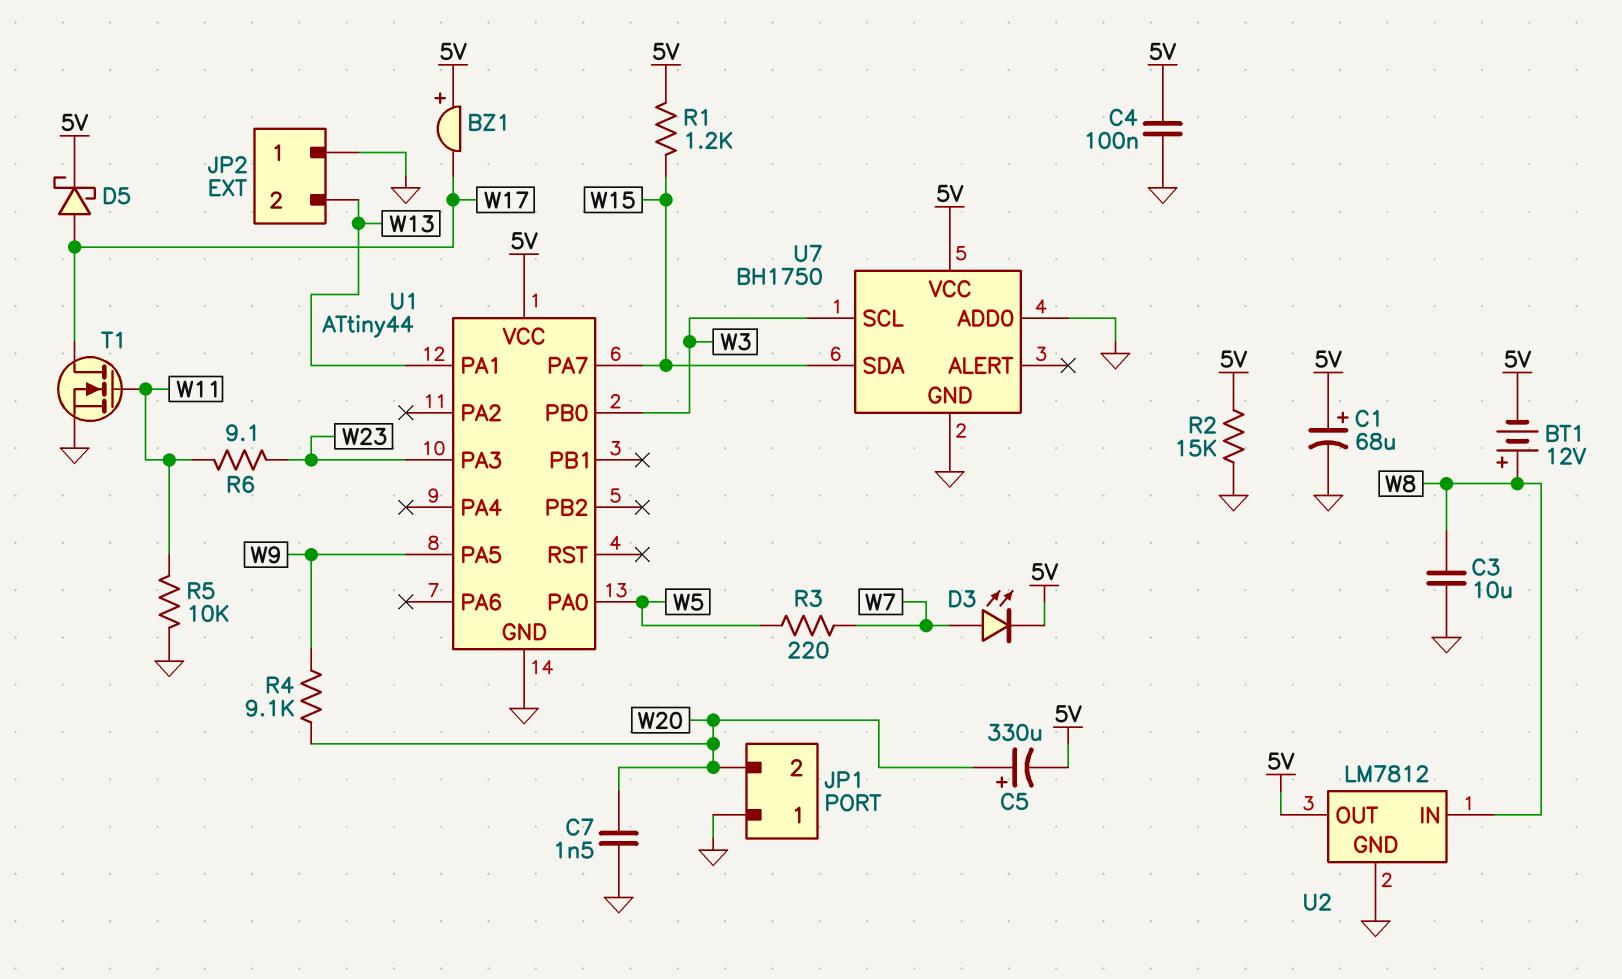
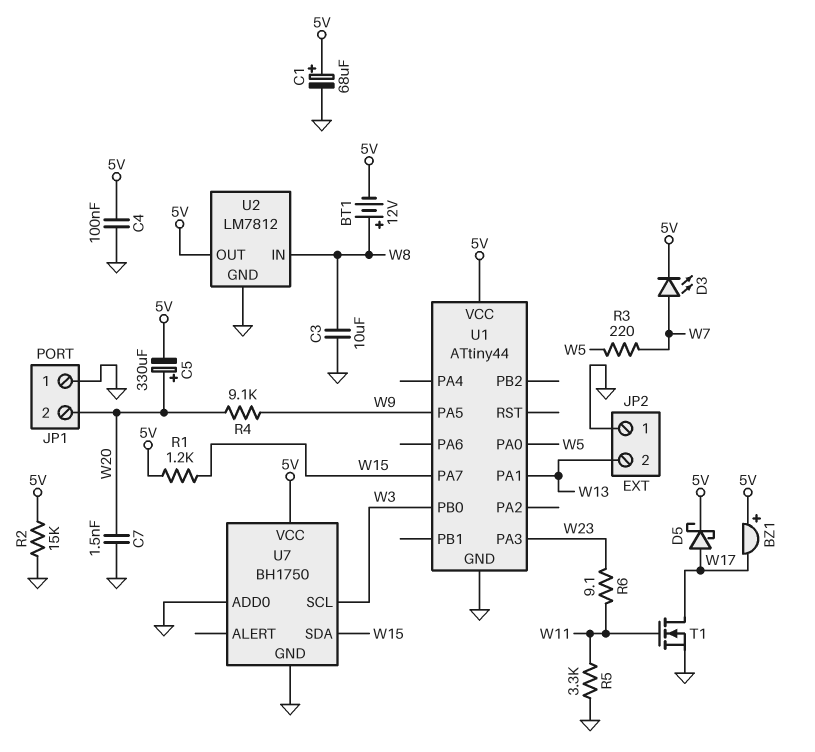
R5: 10k (GND, W11) -> 3.3k (GND, W11)

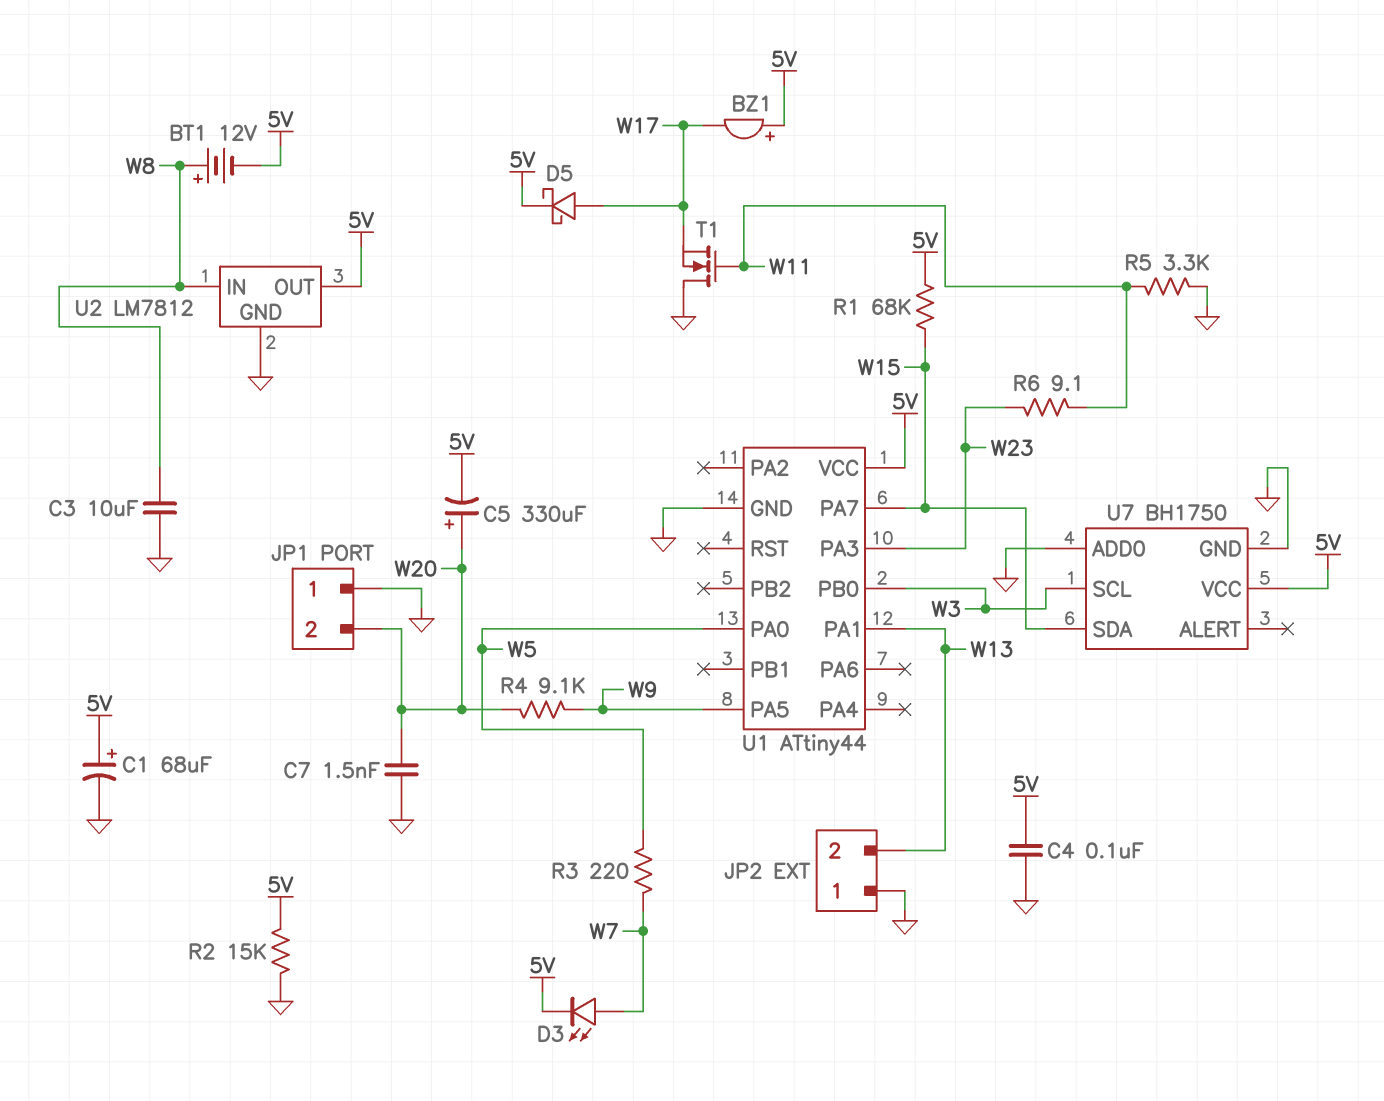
R1: 1.2k (5V, W15) -> 68k (5V, W15)
T1: NMOS (G W11, D W17, S GND) -> NMOS (G W11, D GND, S W17)

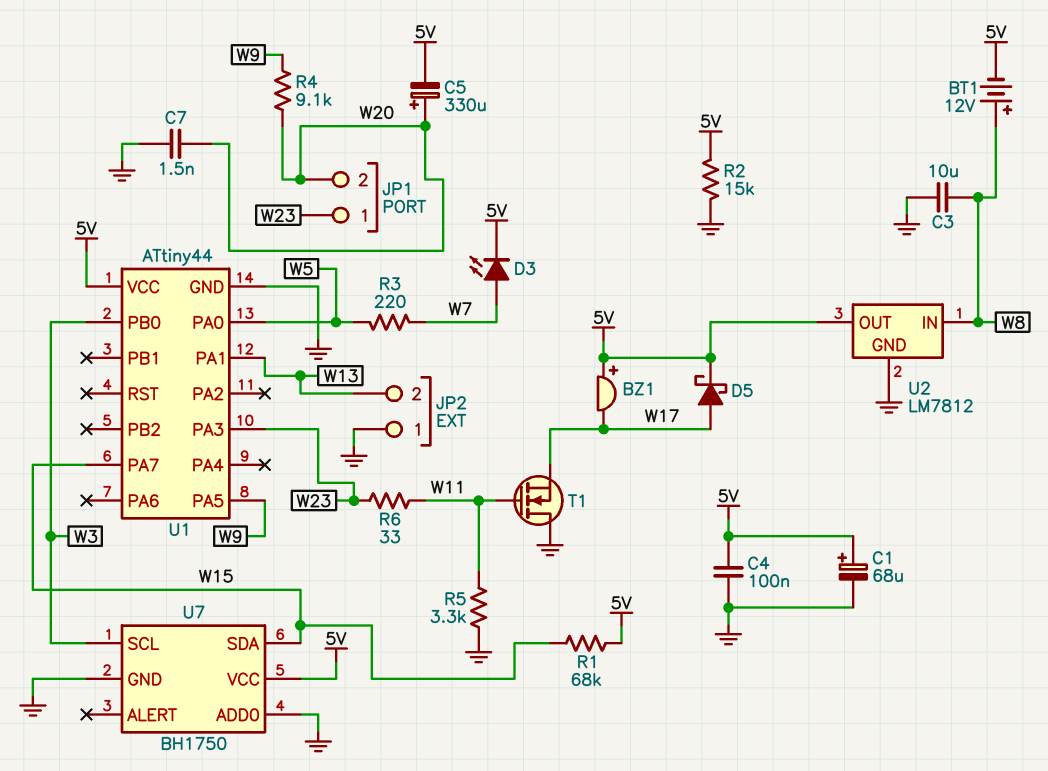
JP1 pin 1: GND -> W23
R6: 9.1 (W11, W23) -> 33 (W11, W23)

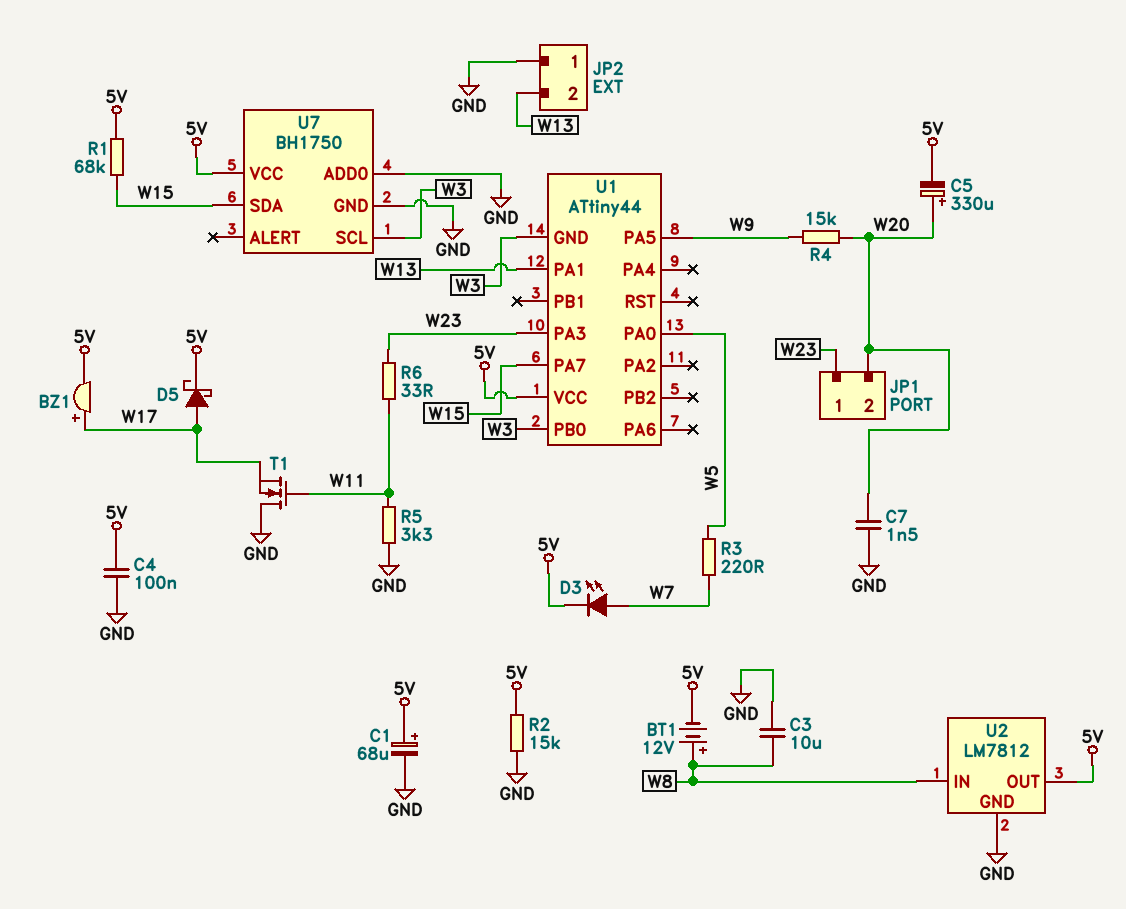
BZ1: buzzer (plus 5V, minus W17) -> buzzer (plus W17, minus 5V)
R4: 9.1k (W9, W20) -> 15k (W9, W20)
U1 pin GND: GND -> W3

